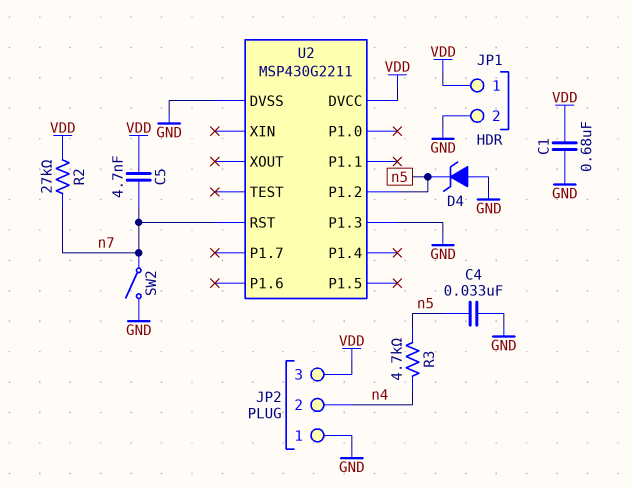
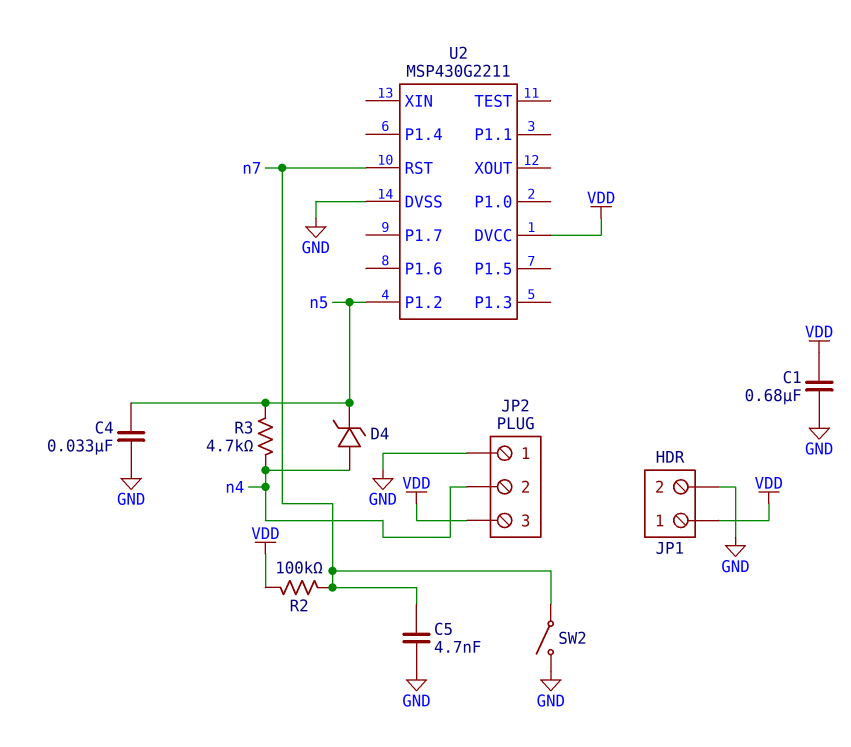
C5: 4.7nF (VDD, n7) -> 4.7nF (GND, n7)
D4: zener (A GND, K n5) -> zener (A n4, K n5)
R2: 27k (VDD, n7) -> 100k (VDD, n7)
U2 pin P1.3: GND -> none

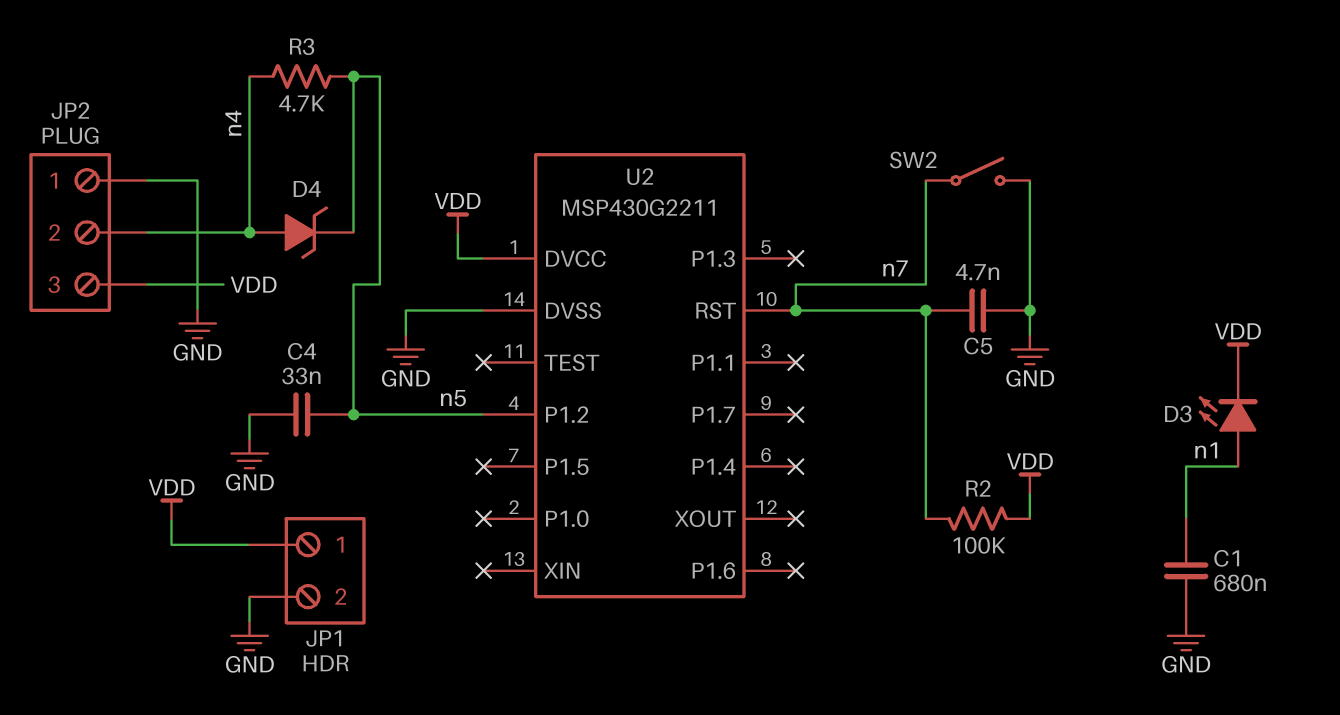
C1: 680nF (GND, VDD) -> 680nF (GND, n1)
D3: none -> LED (A n1, K VDD)

